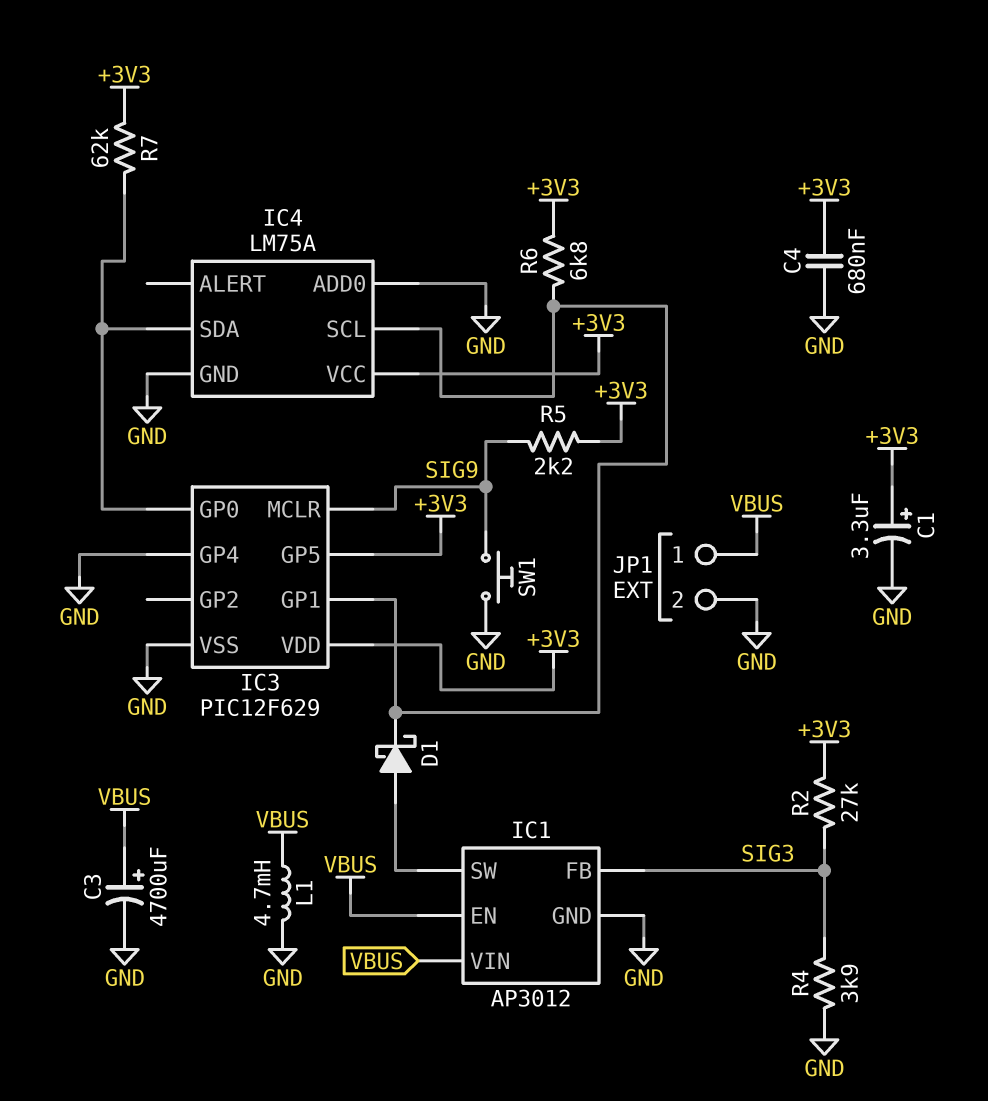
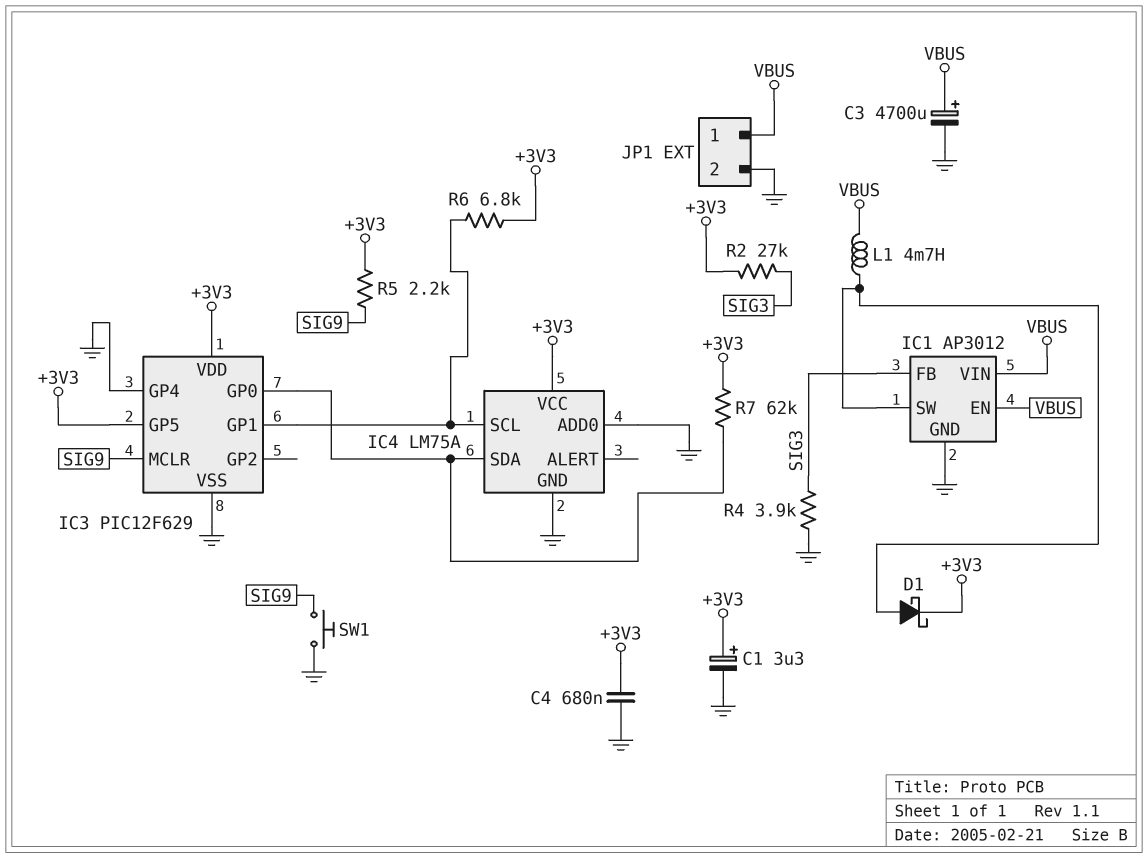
D1: schottky (A IC1/SW, K IC3/GP1) -> schottky (A IC1/SW, K +3V3)
L1: 4.7mH (GND, VBUS) -> 4.7mH (IC1/SW, VBUS)

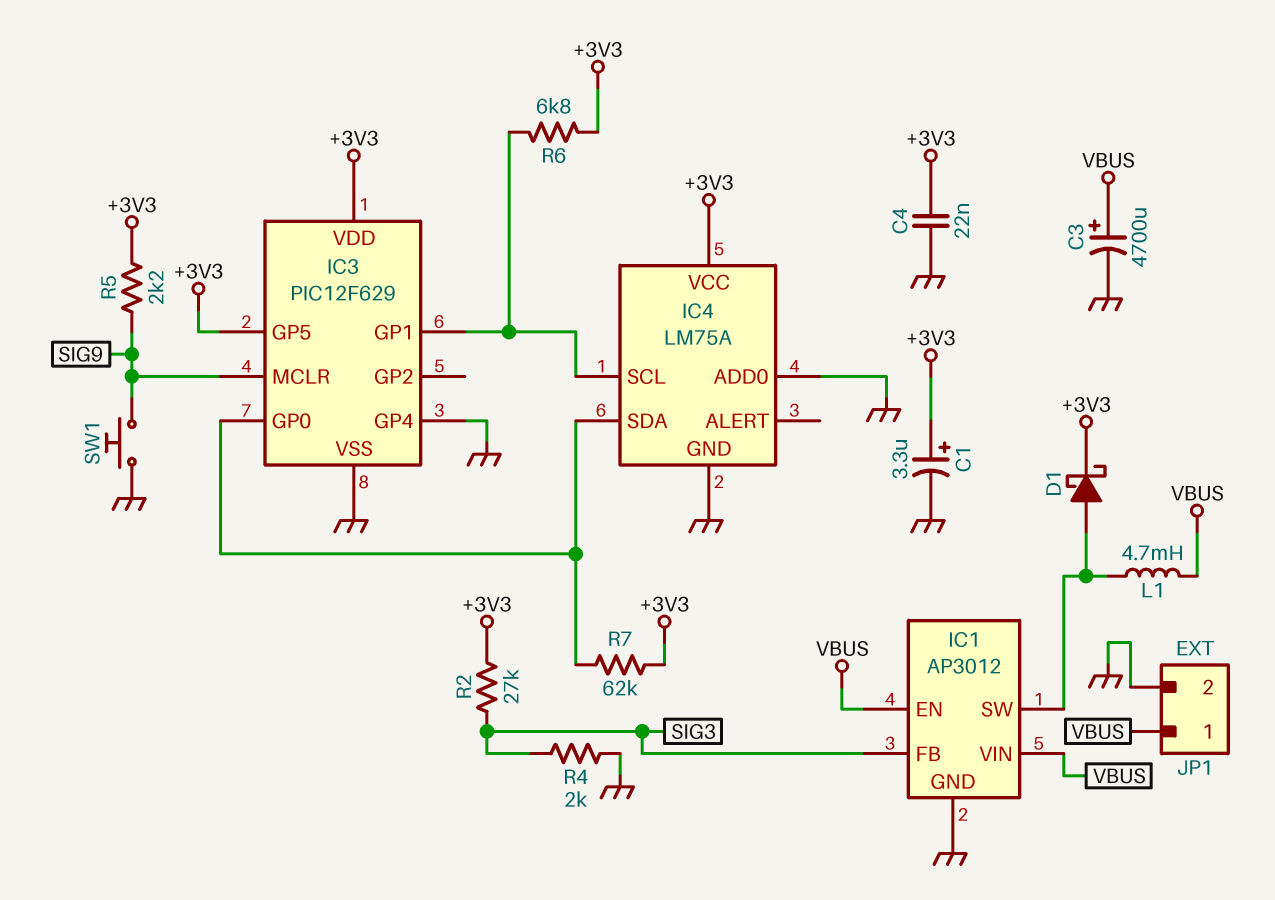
C4: 680nF (+3V3, GND) -> 22nF (+3V3, GND)
R4: 3.9k (GND, SIG3) -> 2k (GND, SIG3)

